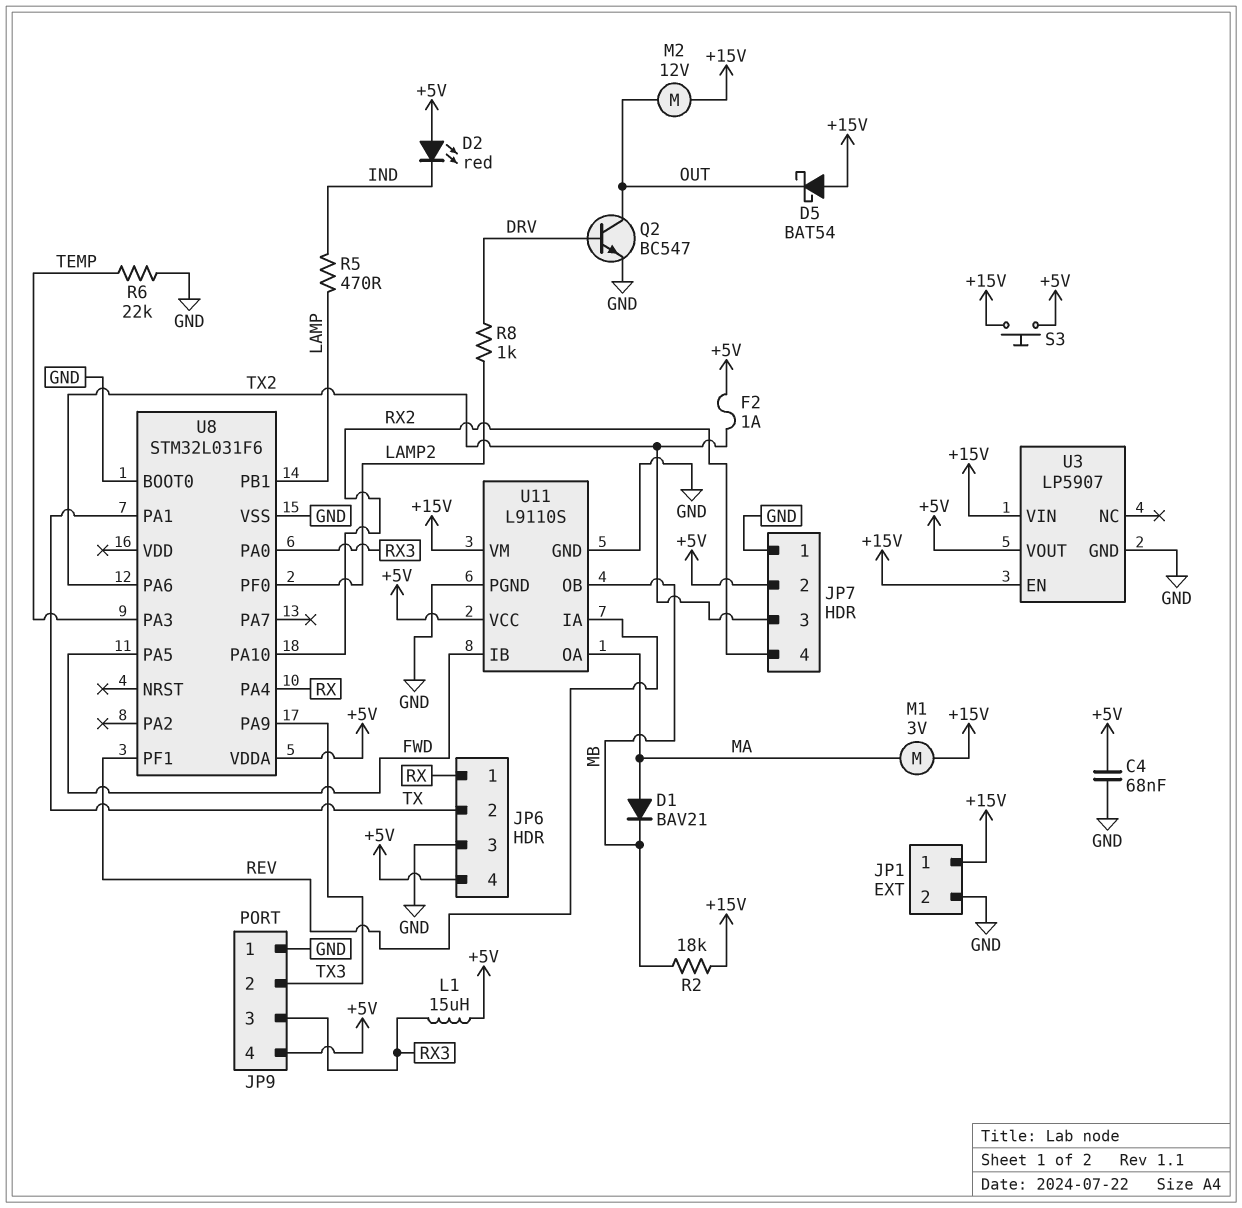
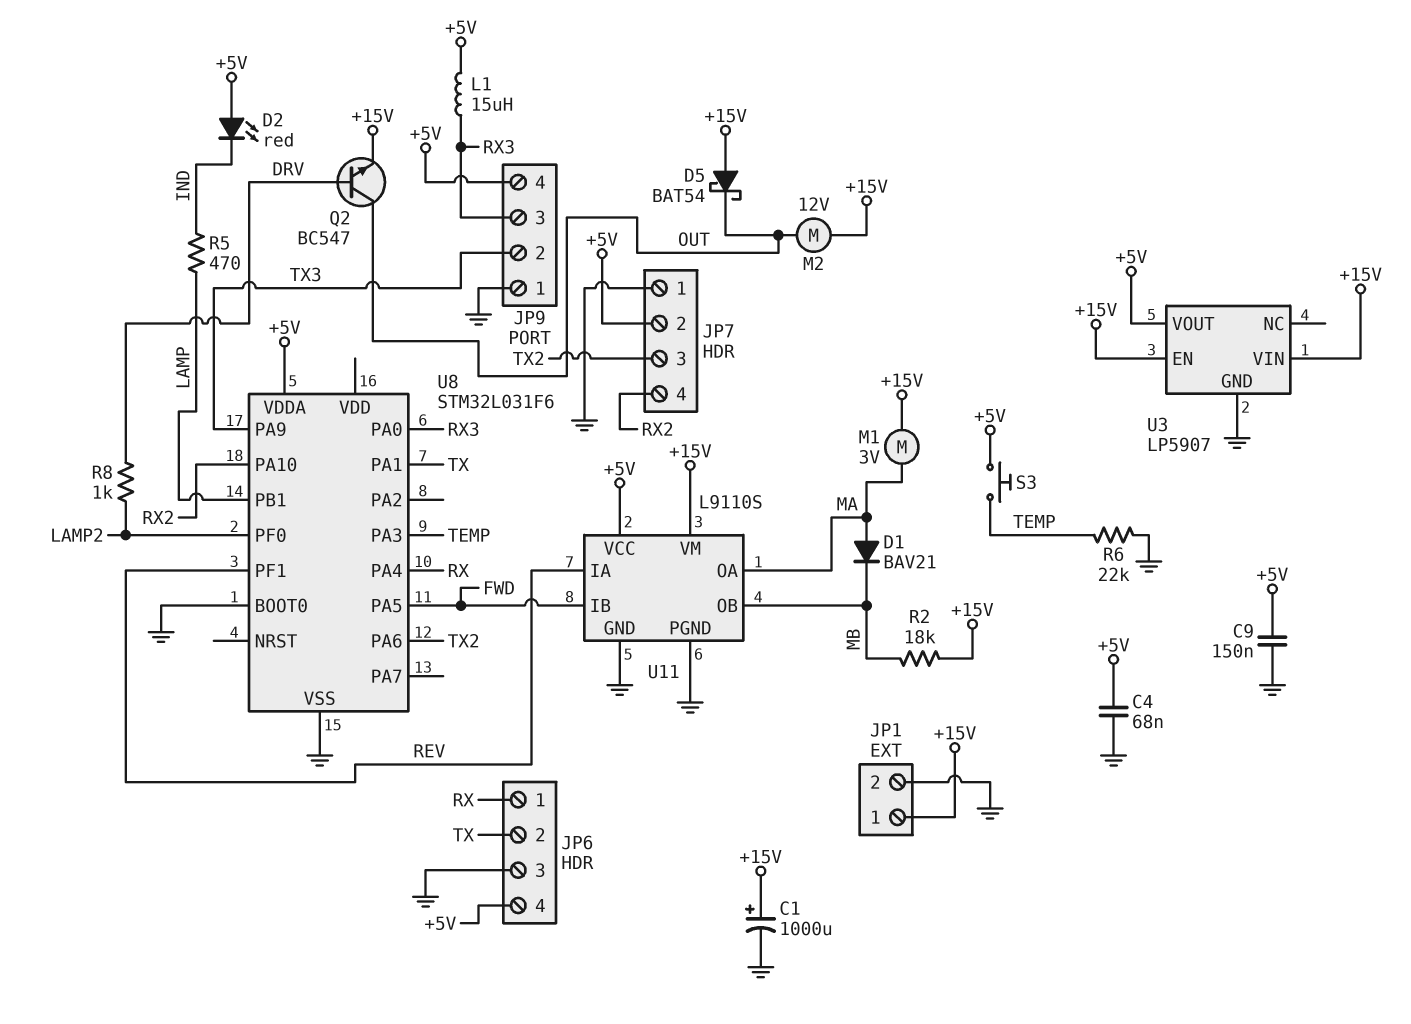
C1: none -> 1000uF (plus +15V, minus GND)
C9: none -> 150nF (+5V, GND)
F2: 1A (+5V, TX2) -> none
Q2: NPN BC547 (B DRV, C OUT, E GND) -> NPN BC547 (B DRV, C OUT, E +15V)
S3: button (+5V, +15V) -> button (+5V, TEMP)

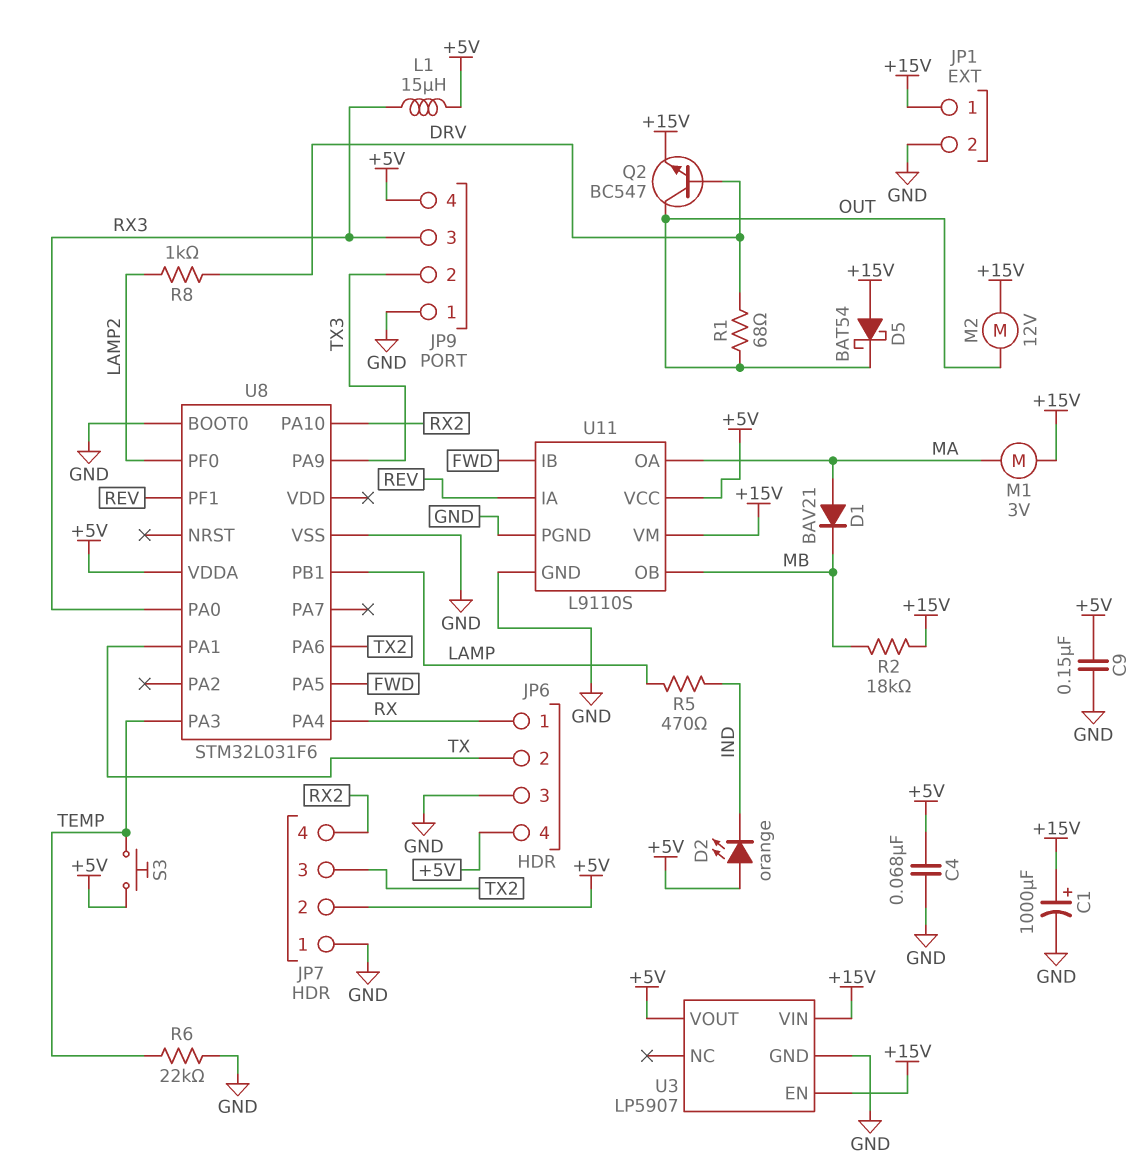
D2: LED red (A +5V, K IND) -> LED orange (A +5V, K IND)
R1: none -> 68 (DRV, OUT)

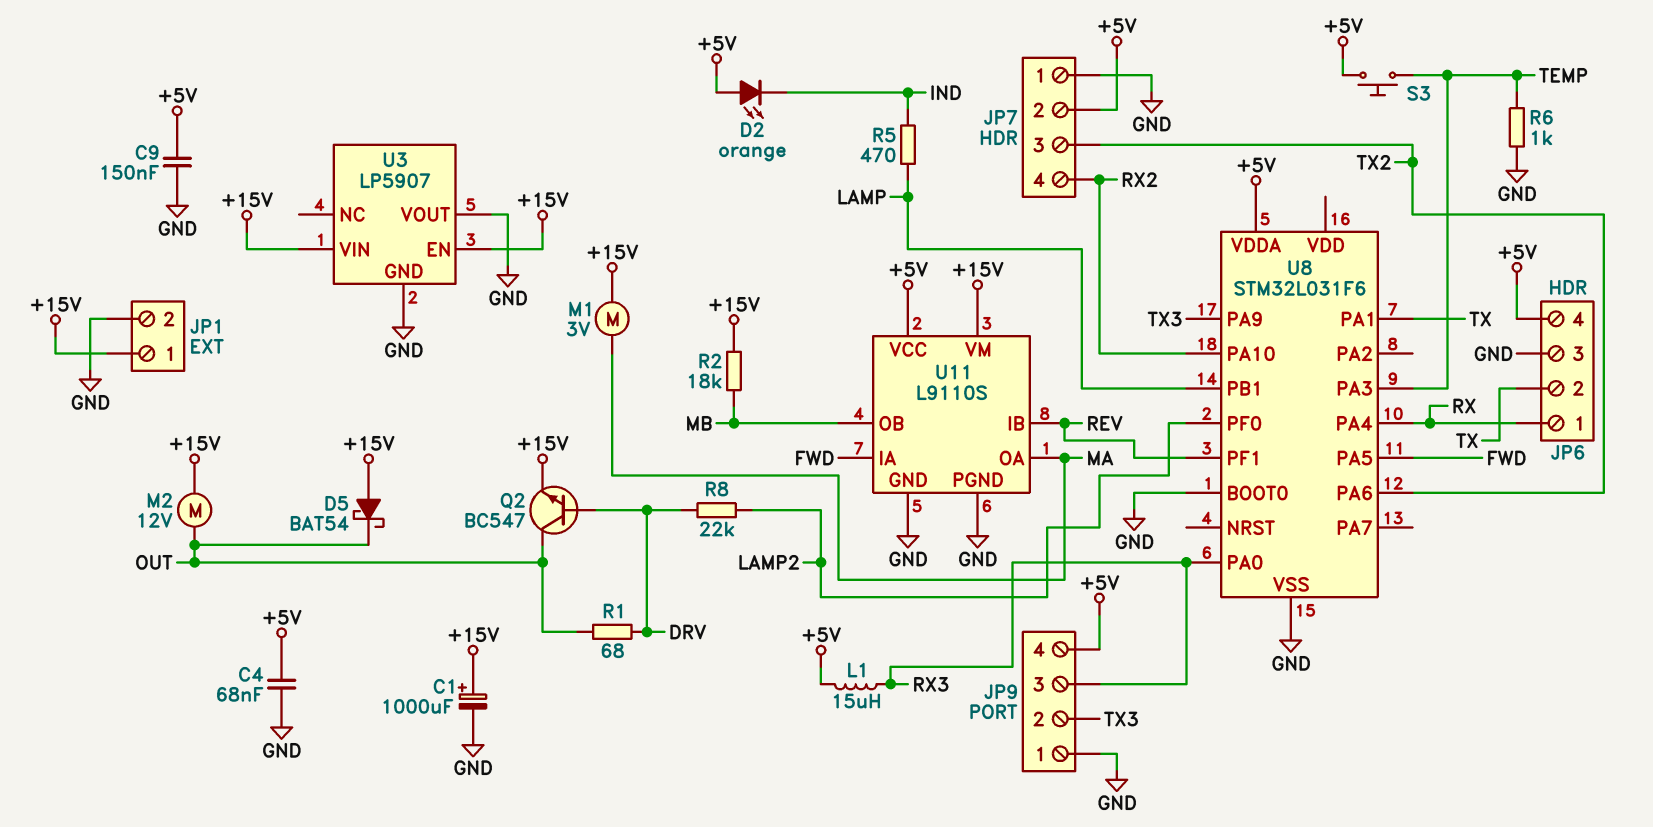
D1: diode BAV21 (A MA, K MB) -> none
R6: 22k (GND, TEMP) -> 1k (GND, TEMP)
R8: 1k (DRV, LAMP2) -> 22k (DRV, LAMP2)
U3 pin VOUT: +5V -> GND
U11 pin IA: REV -> FWD
U11 pin IB: FWD -> REV

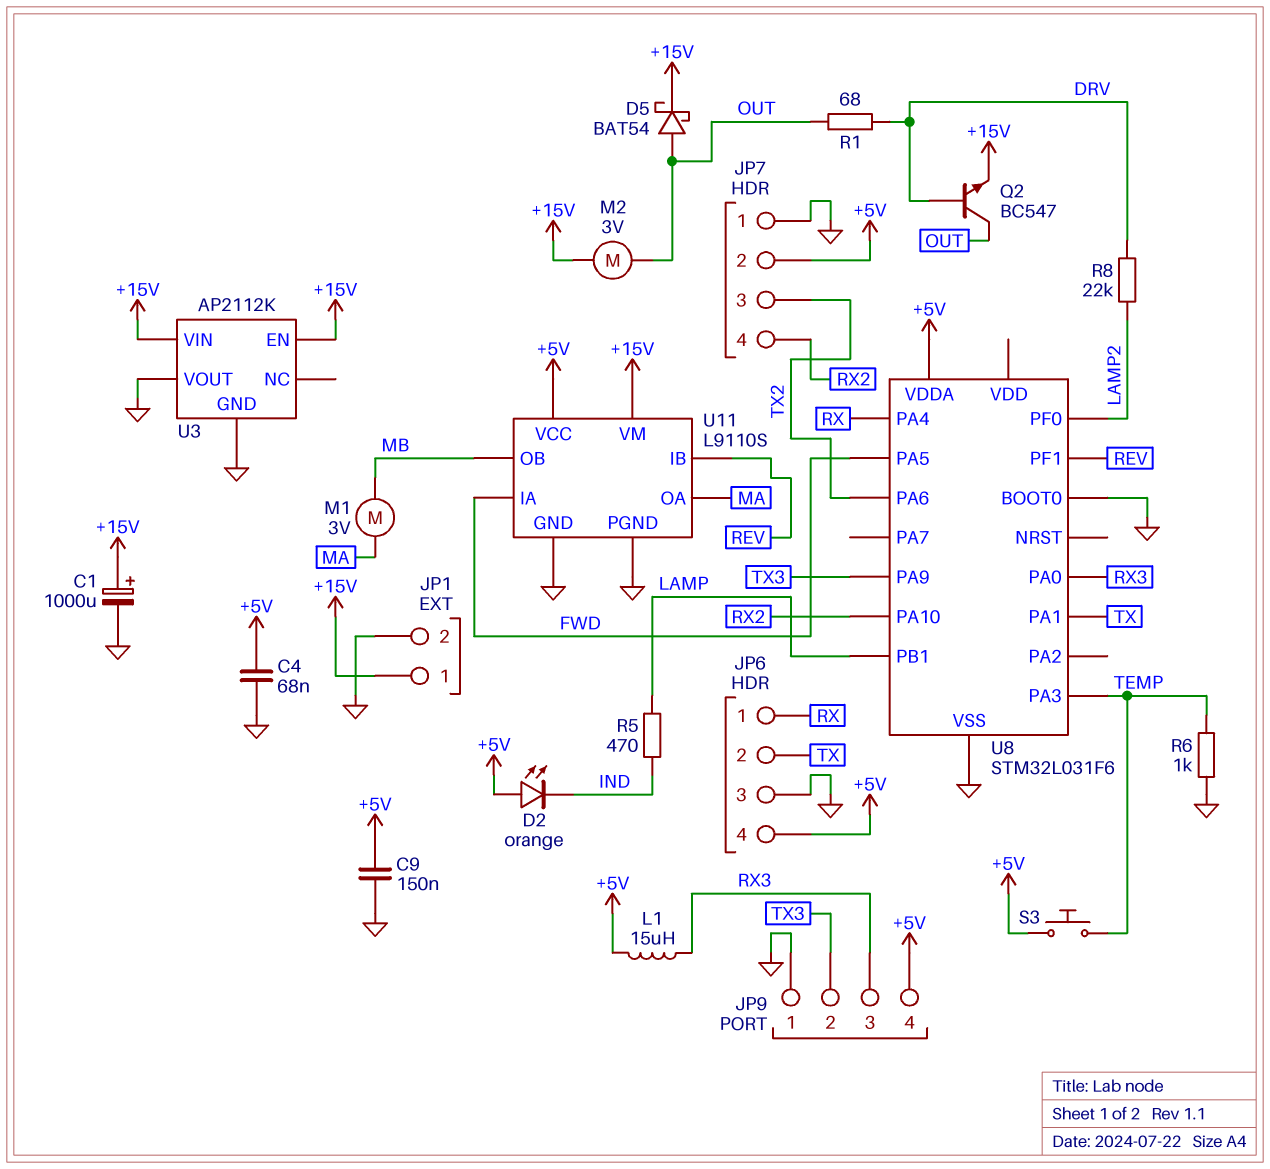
D5: schottky BAT54 (A +15V, K OUT) -> schottky BAT54 (A OUT, K +15V)
M1: motor 3V (+15V, MA) -> motor 3V (MA, MB)
M2: motor 12V (+15V, OUT) -> motor 3V (+15V, OUT)
R2: 18k (+15V, MB) -> none
U3: LP5907 -> AP2112K

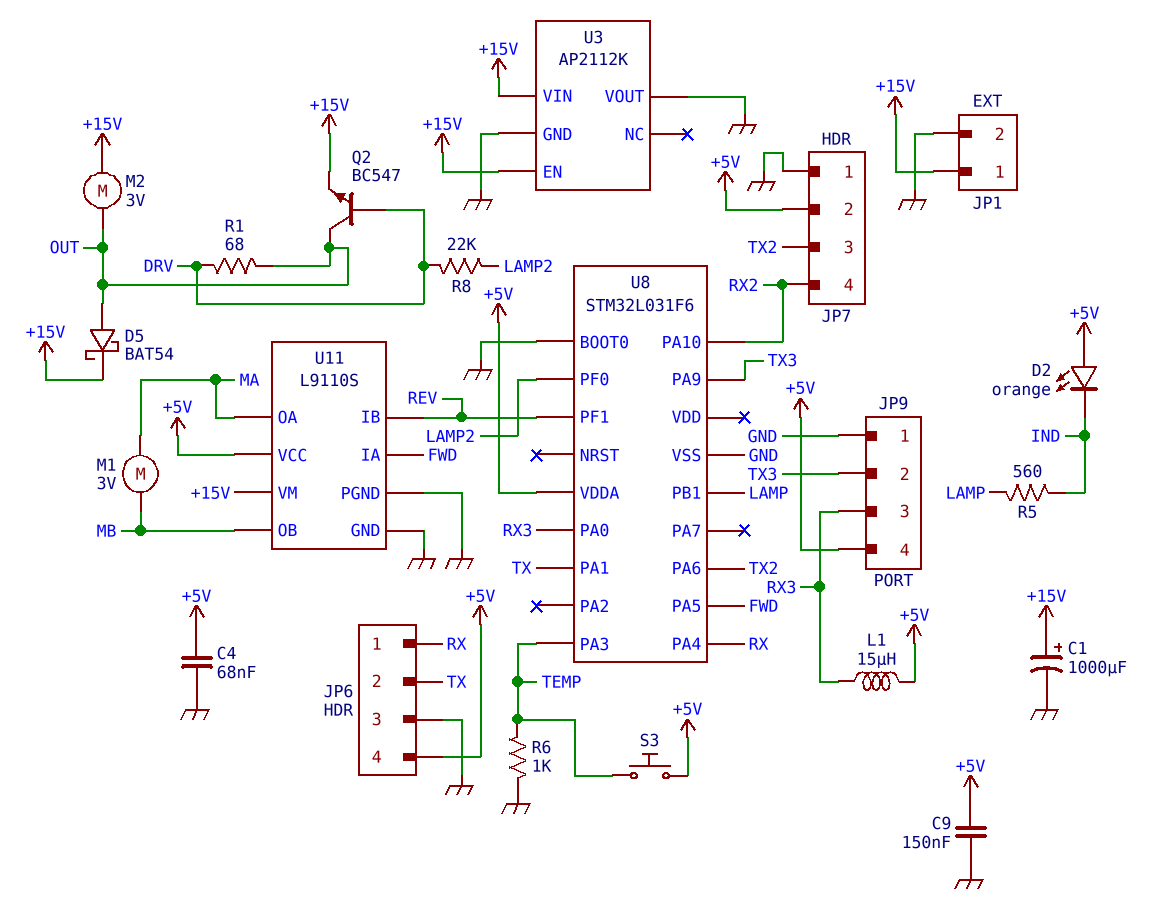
R5: 470 (IND, LAMP) -> 560 (IND, LAMP)

